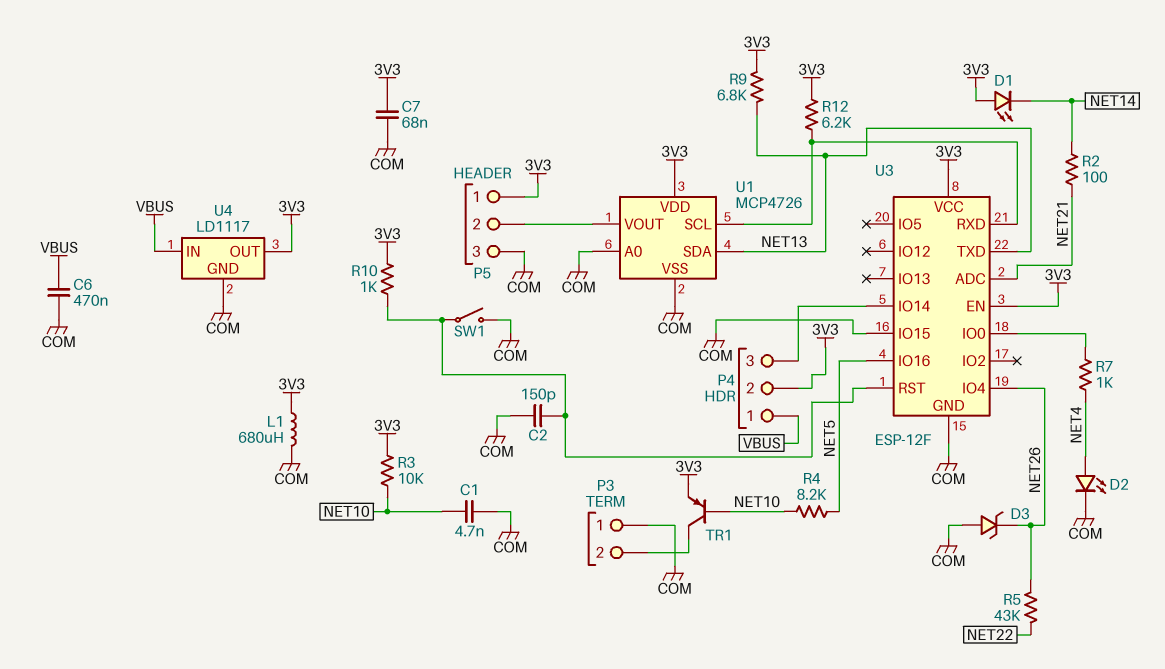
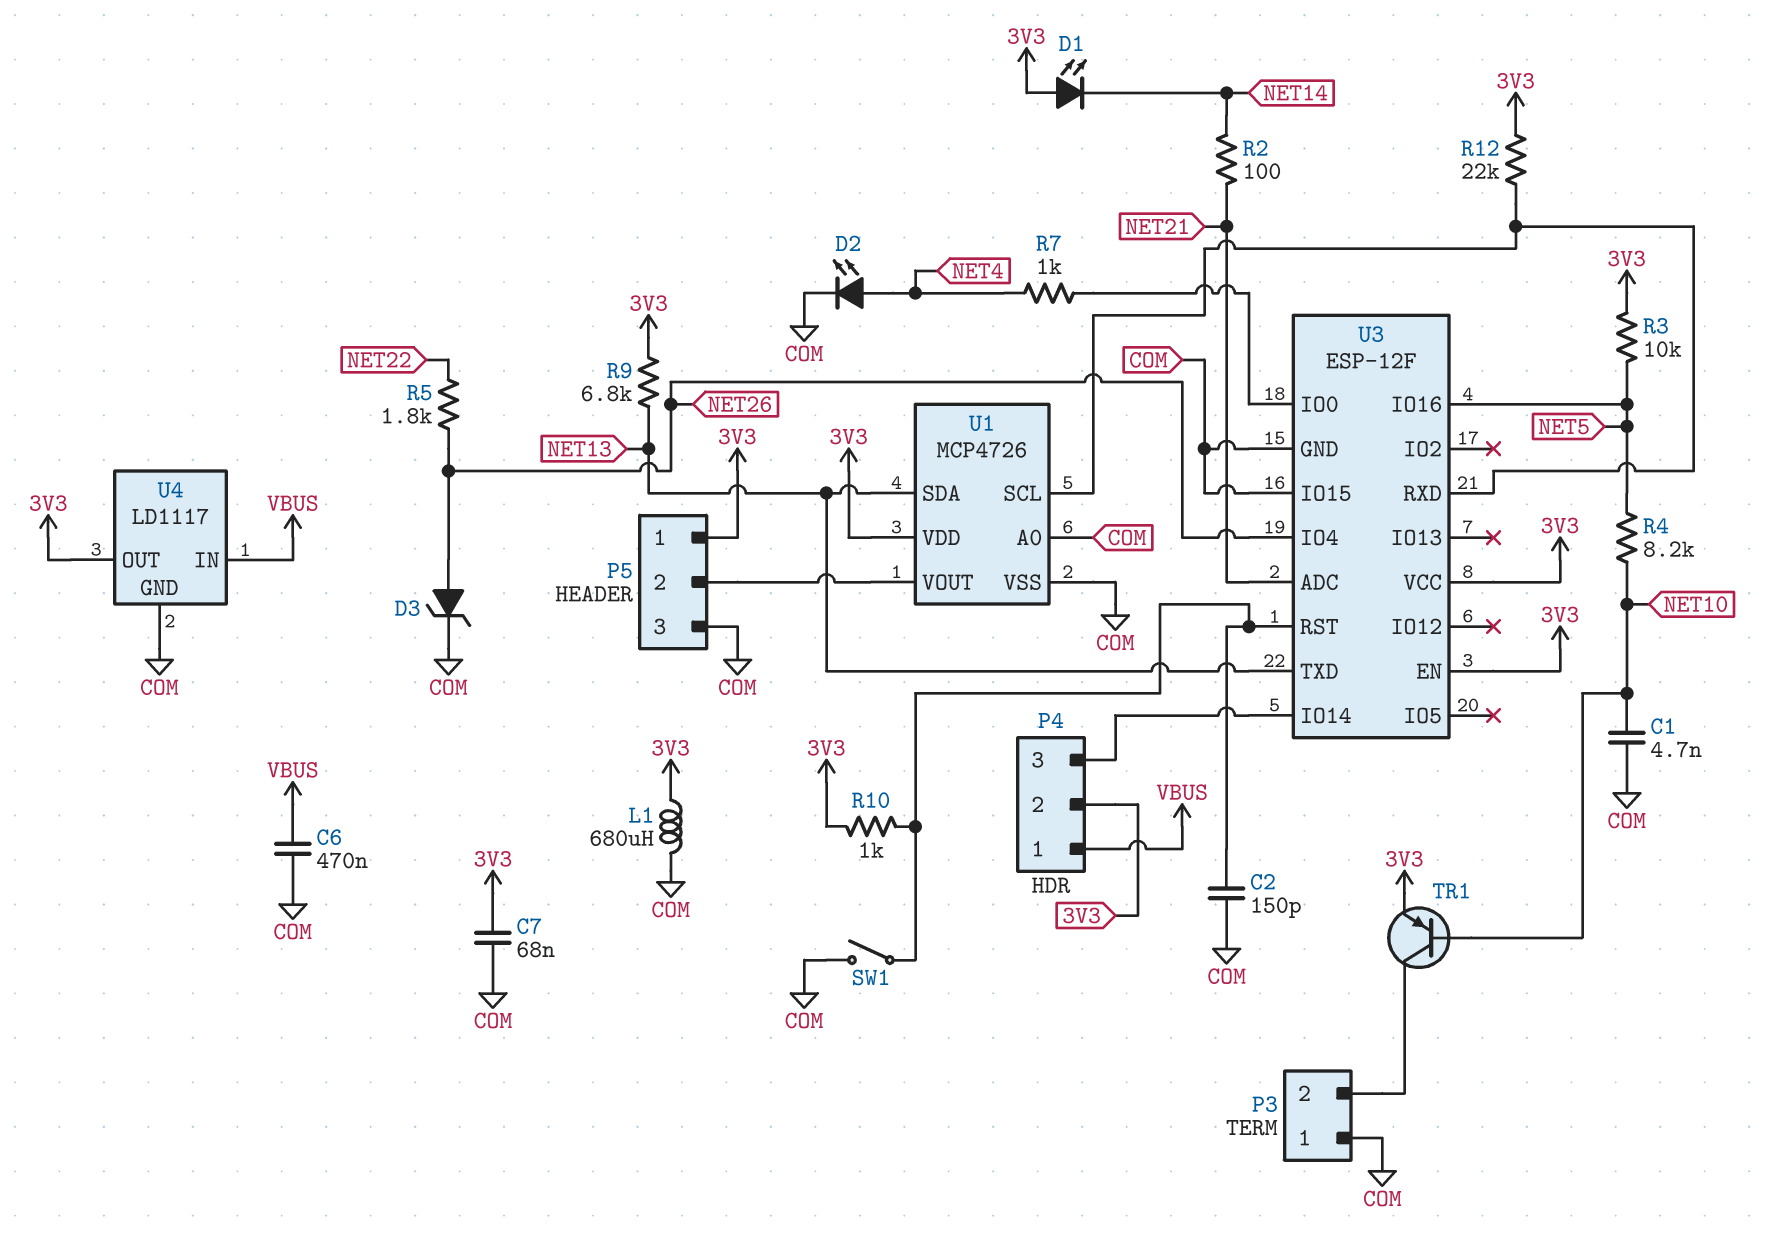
D3: zener (A COM, K NET26) -> zener (A NET26, K COM)
R3: 10k (3V3, NET10) -> 10k (3V3, NET5)
R5: 43k (NET22, NET26) -> 1.8k (NET22, NET26)
R12: 6.2k (3V3, U1/SCL) -> 22k (3V3, U1/SCL)

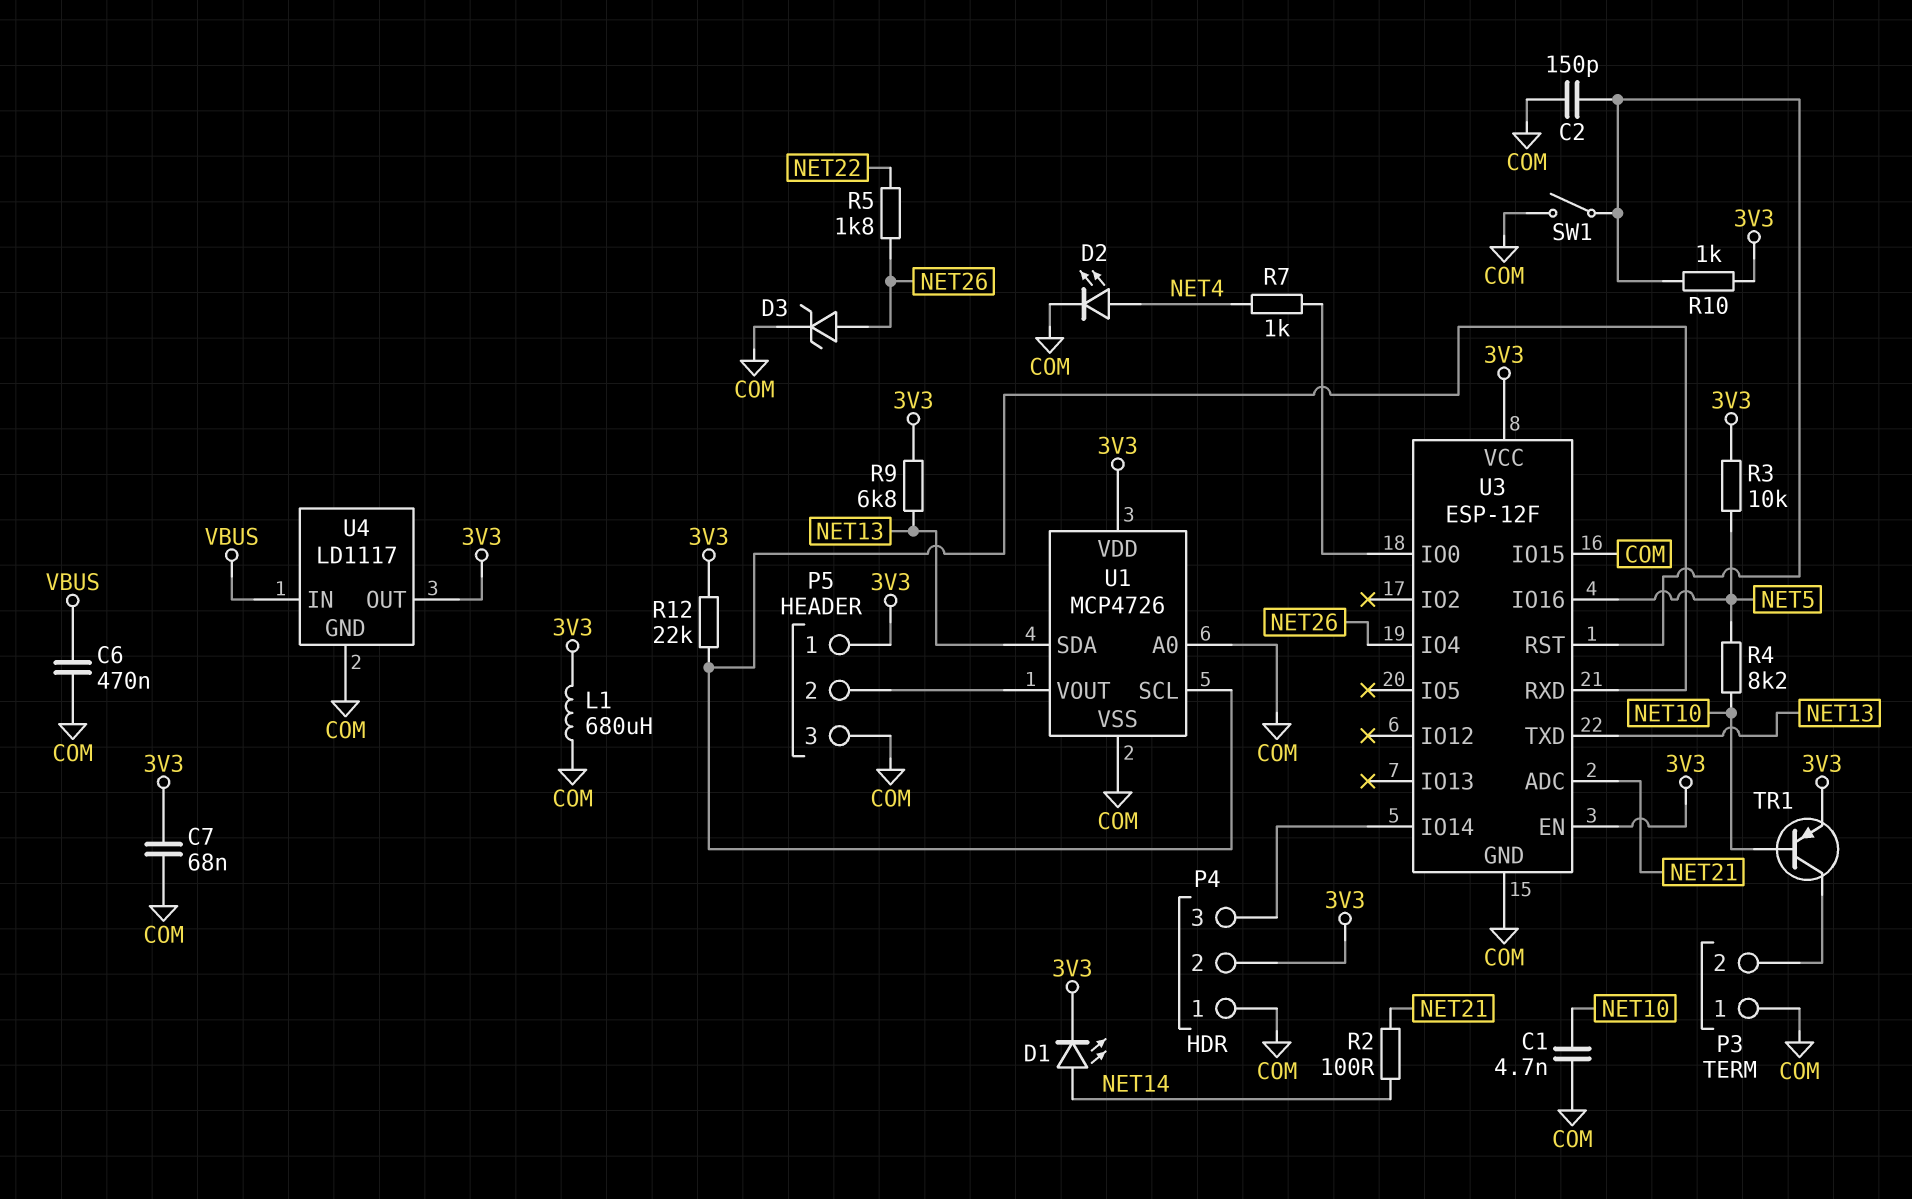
D1: LED (A 3V3, K NET14) -> LED (A NET14, K 3V3)
P4 pin 1: VBUS -> COM

